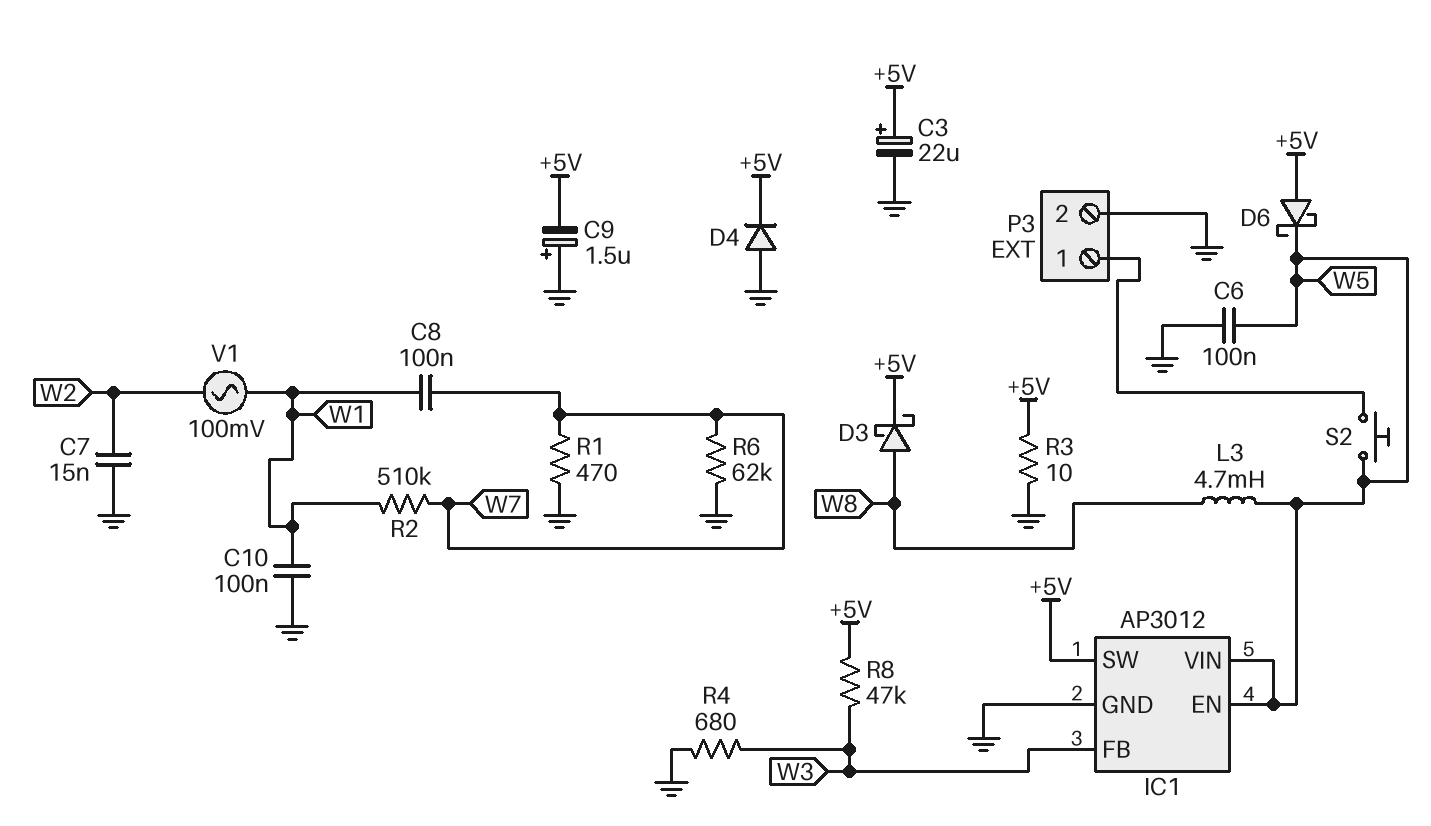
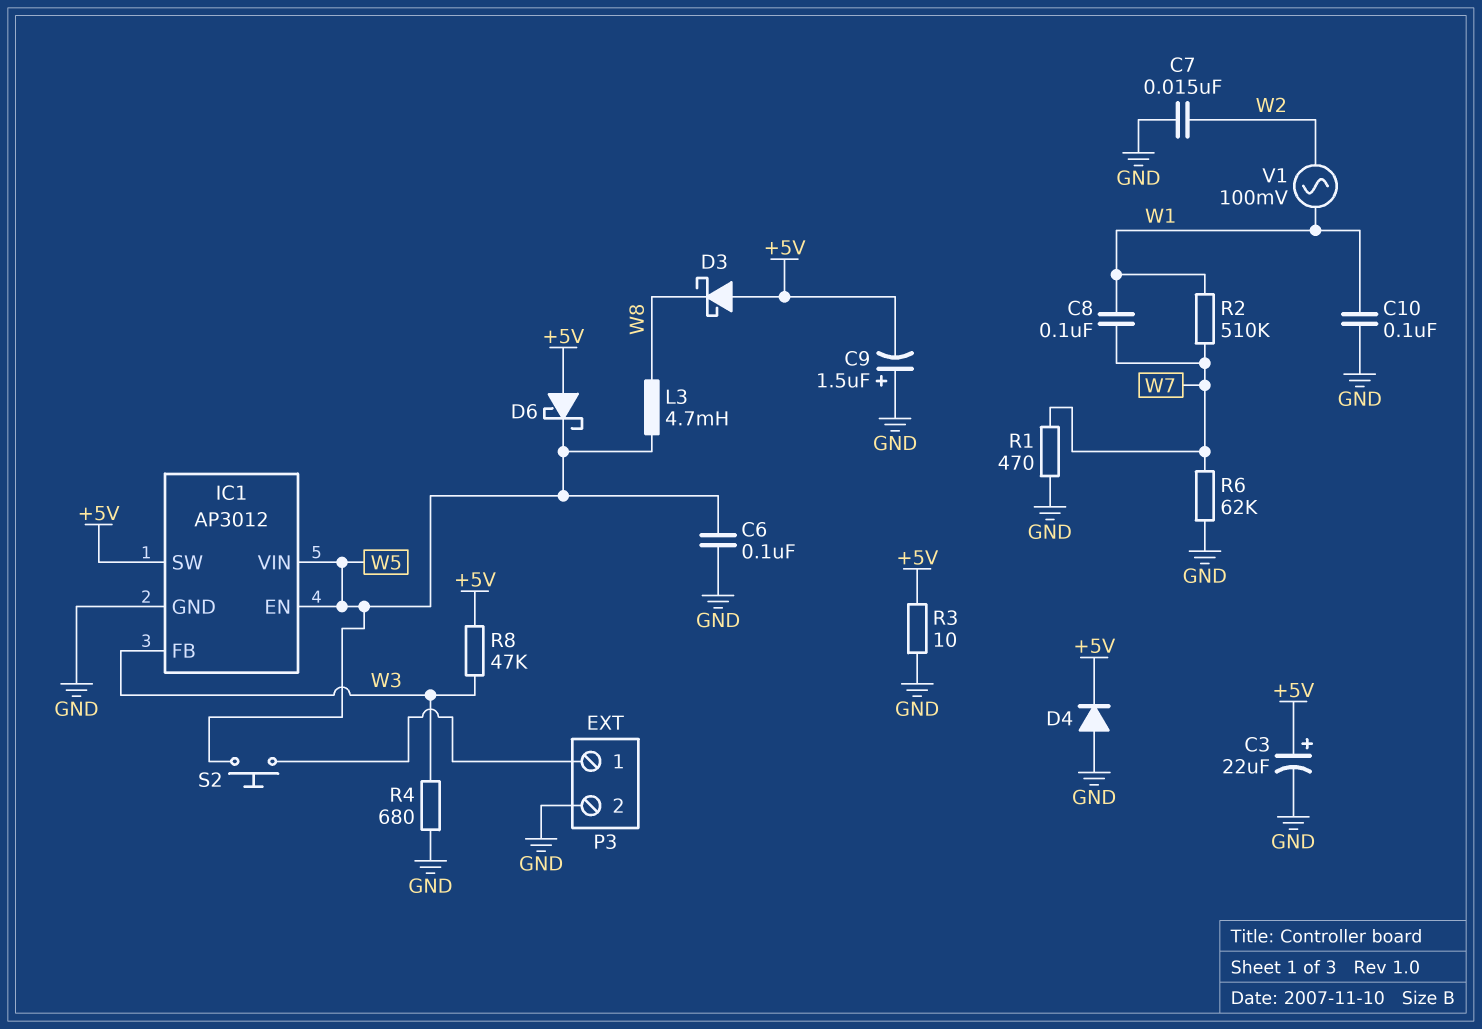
D3: schottky (A W8, K +5V) -> schottky (A +5V, K W8)

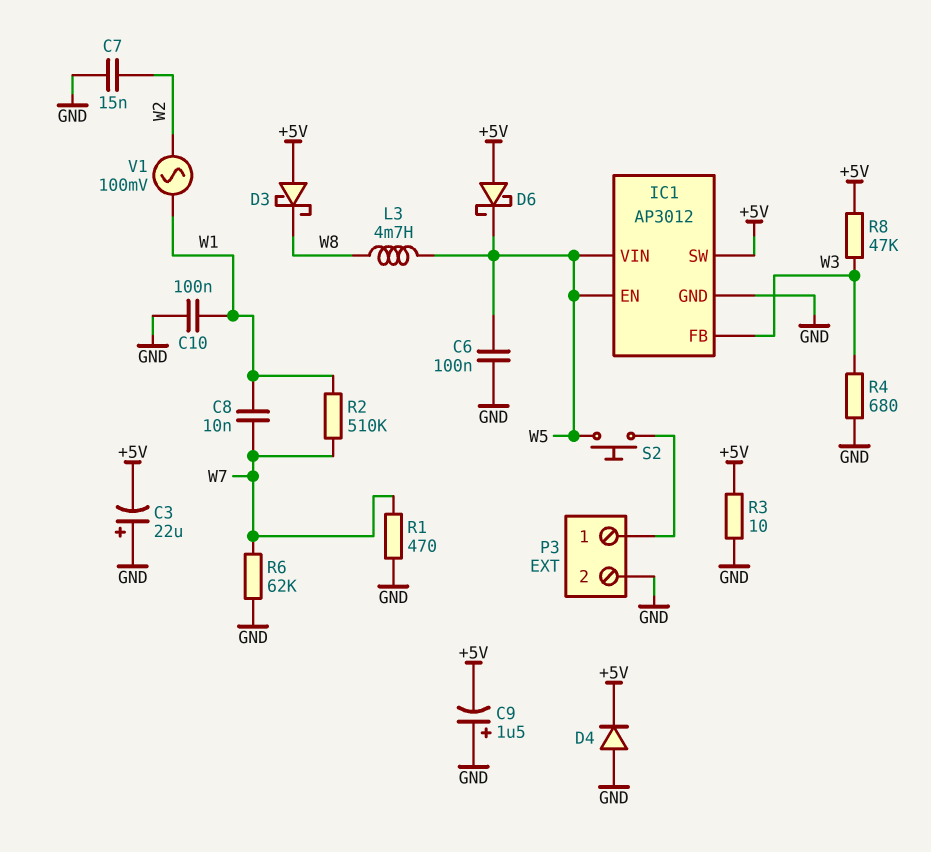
C3: 22uF (plus +5V, minus GND) -> 22uF (plus GND, minus +5V)
C8: 100nF (W1, W7) -> 10nF (W1, W7)

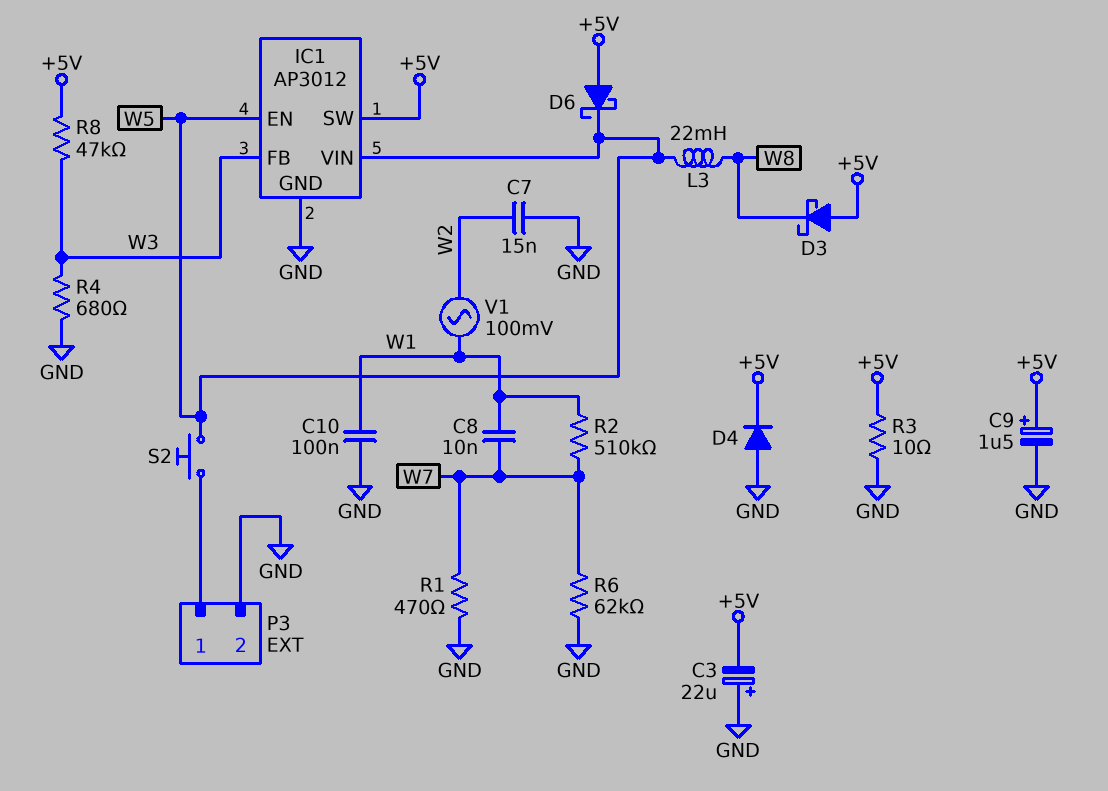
C6: 100nF (GND, W5) -> none
C9: 1.5uF (plus GND, minus +5V) -> 1.5uF (plus +5V, minus GND)
L3: 4.7mH (W5, W8) -> 22mH (W5, W8)

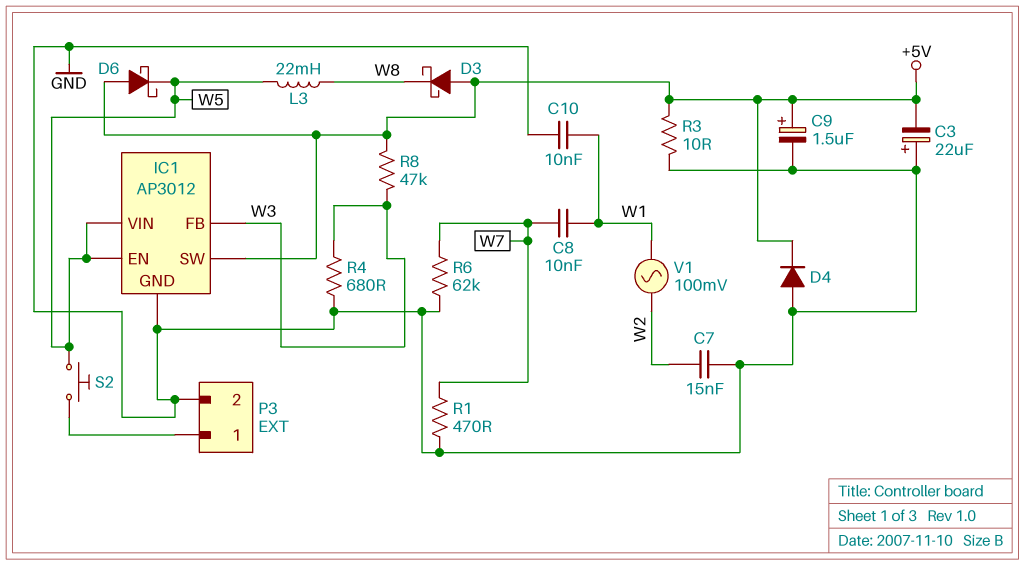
C10: 100nF (GND, W1) -> 10nF (GND, W1)
R2: 510k (W1, W7) -> none

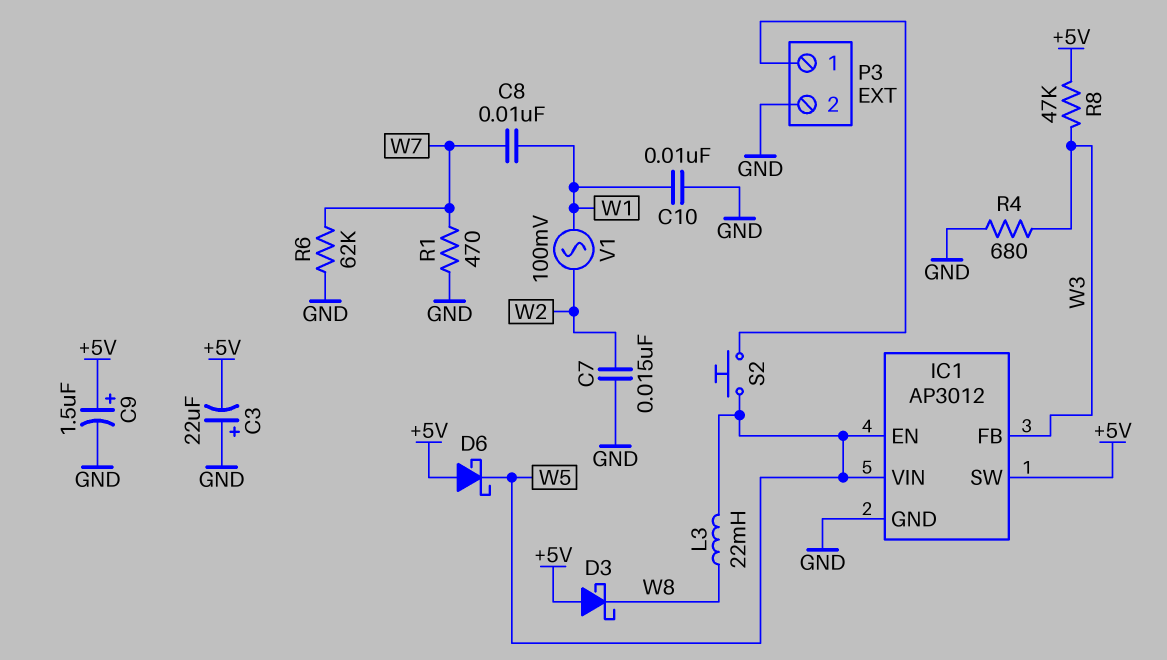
D4: diode (A GND, K +5V) -> none
R3: 10 (+5V, GND) -> none

